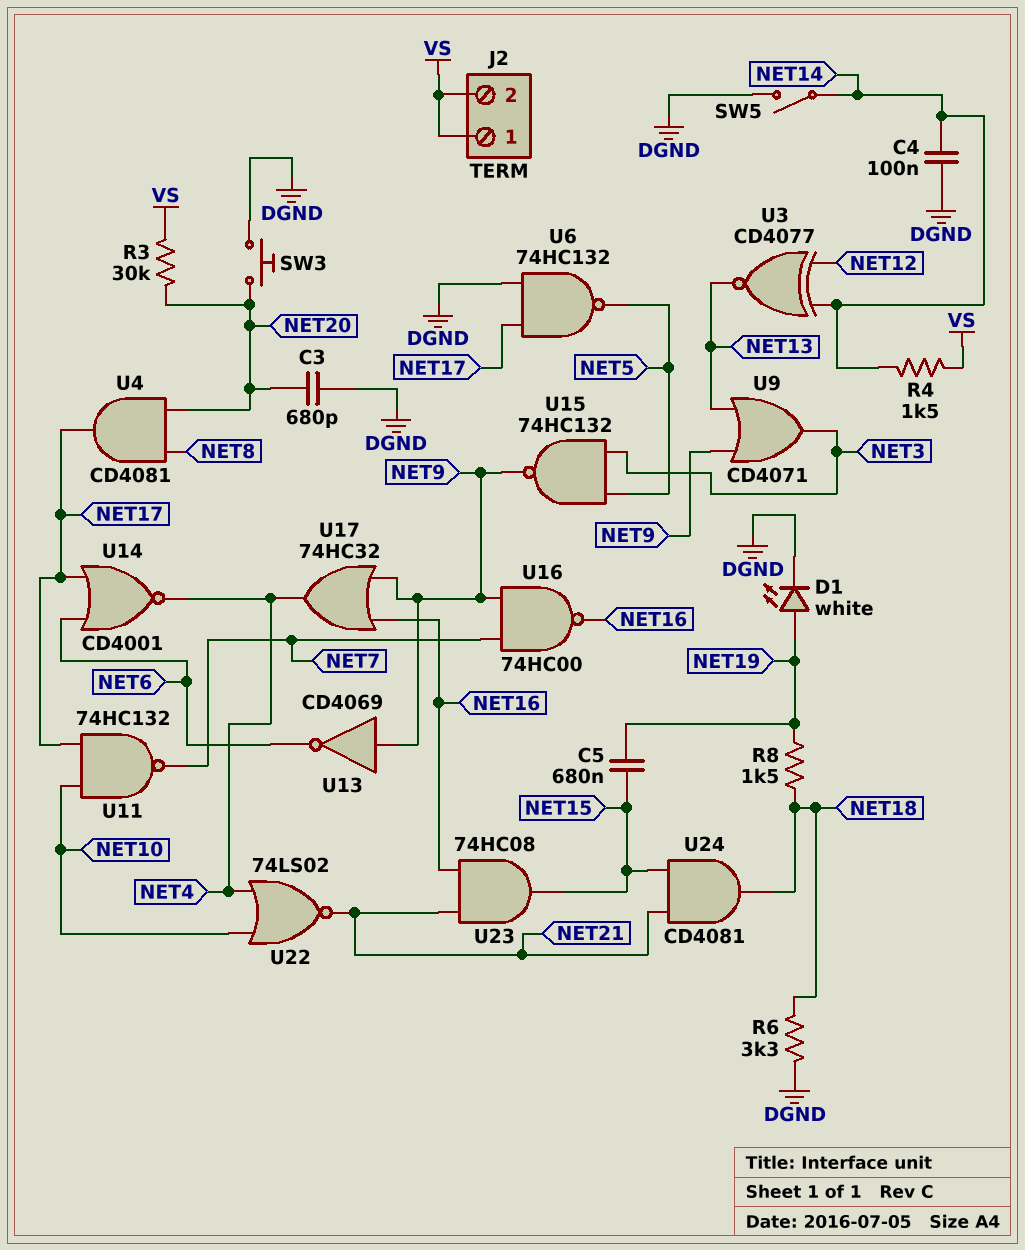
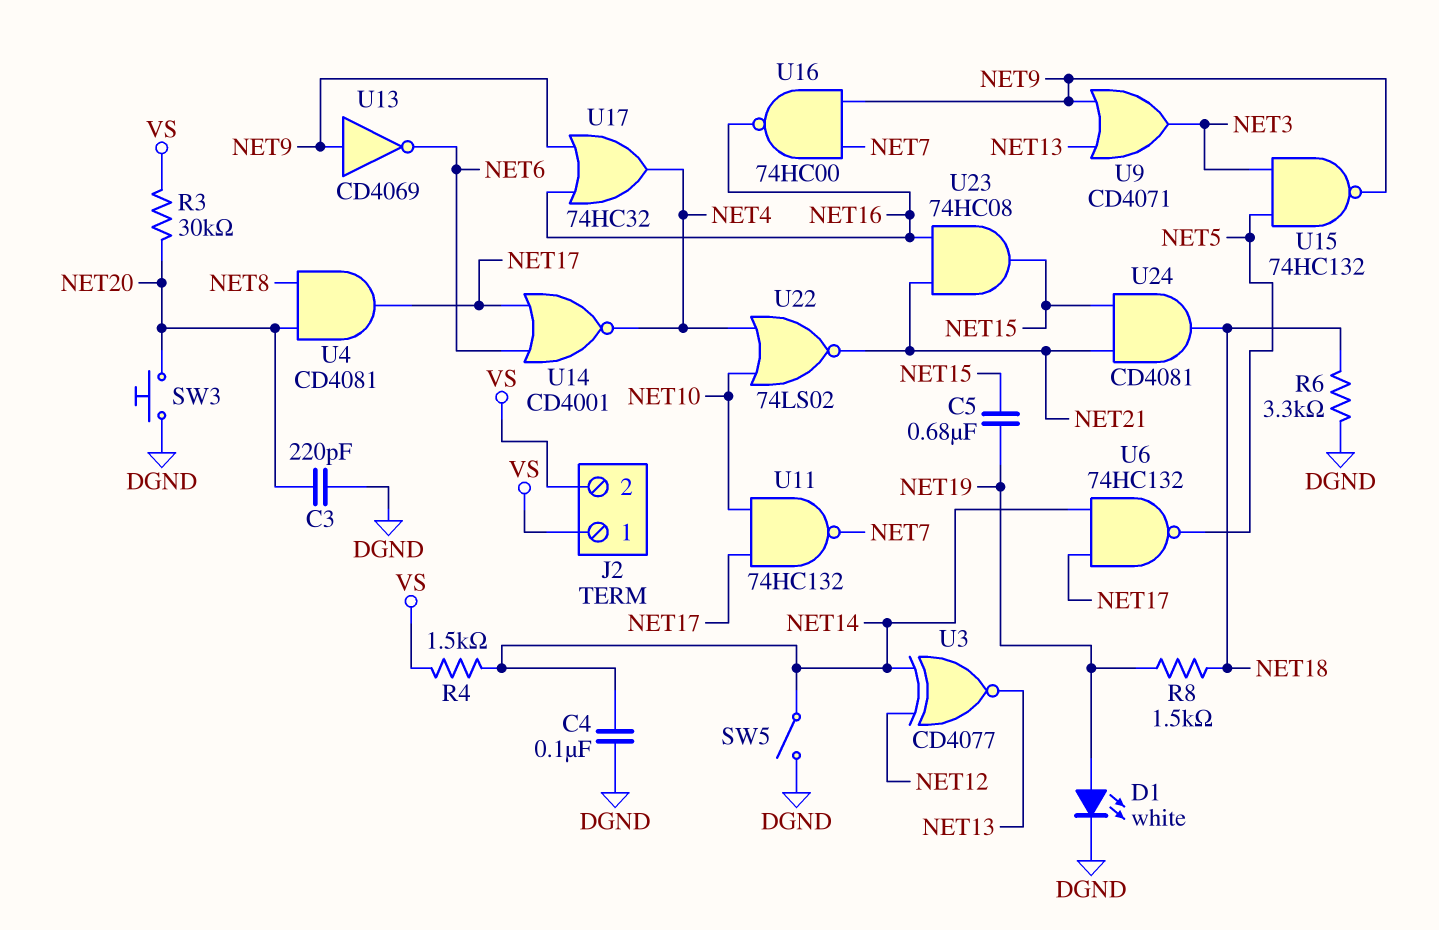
C3: 680pF (DGND, NET20) -> 220pF (DGND, NET20)
U6: NAND 74HC132 (in DGND, in NET17, out NET5) -> NAND 74HC132 (in NET14, in NET17, out NET5)

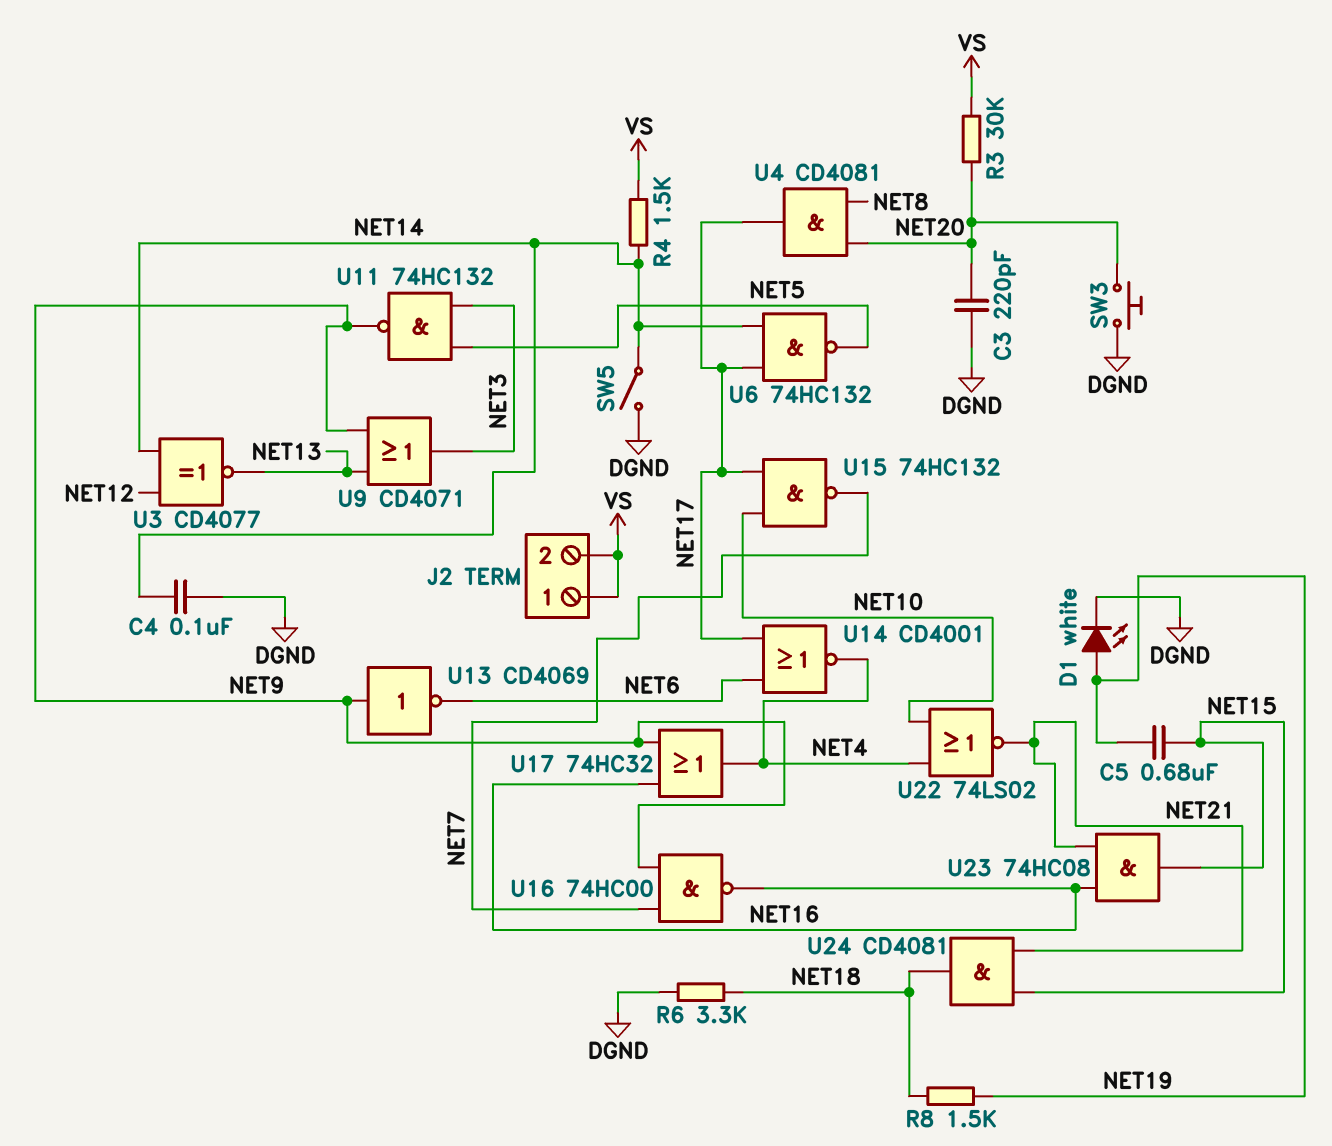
U11: NAND 74HC132 (in NET10, in NET17, out NET7) -> NAND 74HC132 (in NET3, in NET5, out NET9)
U15: NAND 74HC132 (in NET3, in NET5, out NET9) -> NAND 74HC132 (in NET10, in NET17, out NET7)

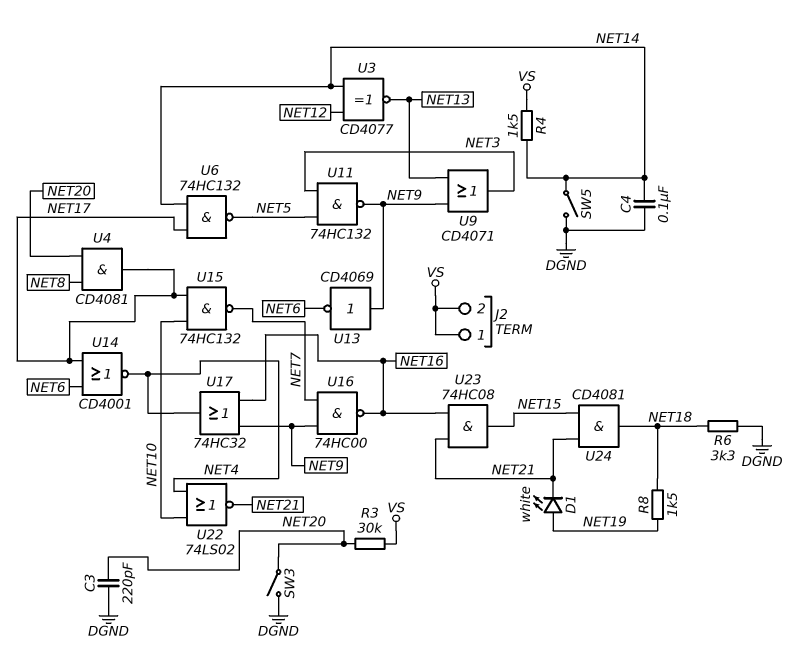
C5: 680nF (NET15, NET19) -> none
D1: LED white (A NET19, K DGND) -> LED white (A NET19, K NET21)
SW3: button (DGND, NET20) -> switch (DGND, NET20)

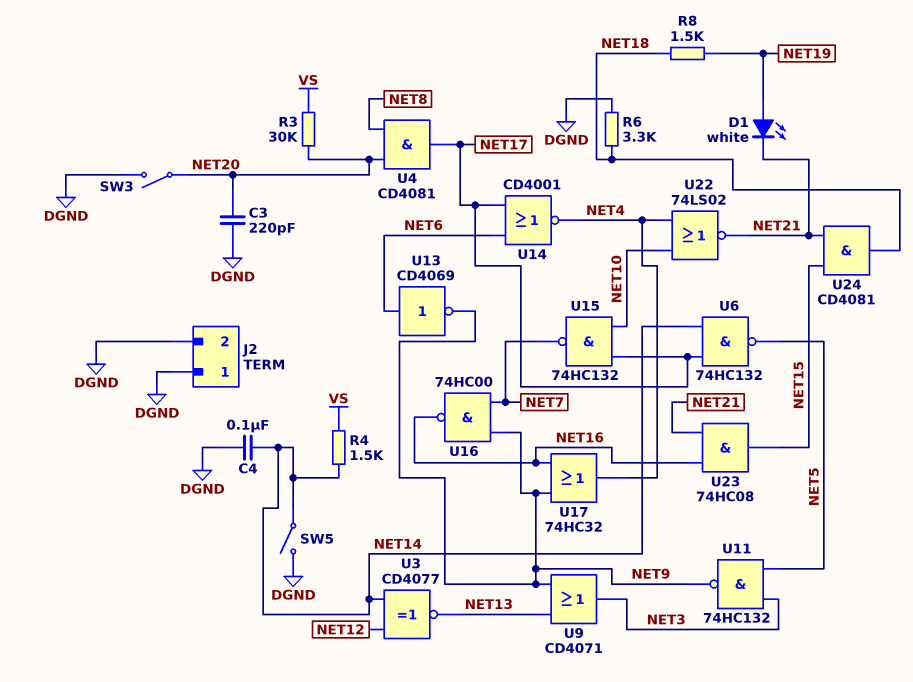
J2 pin 1: VS -> DGND
J2 pin 2: VS -> DGND
U13: NOT CD4069 (in NET9, out NET6) -> NOT CD4069 (in NET6, out NET9)

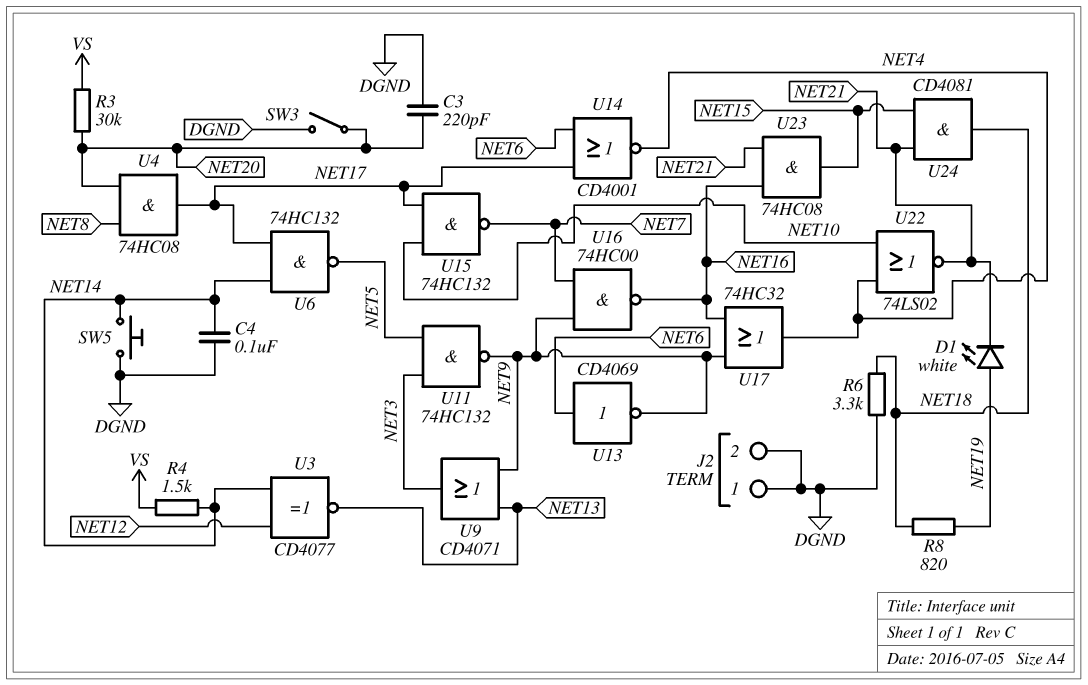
R8: 1.5k (NET18, NET19) -> 820 (NET18, NET19)
SW5: switch (DGND, NET14) -> button (DGND, NET14)
U4: AND CD4081 (in NET8, in NET20, out NET17) -> AND 74HC08 (in NET8, in NET20, out NET17)

